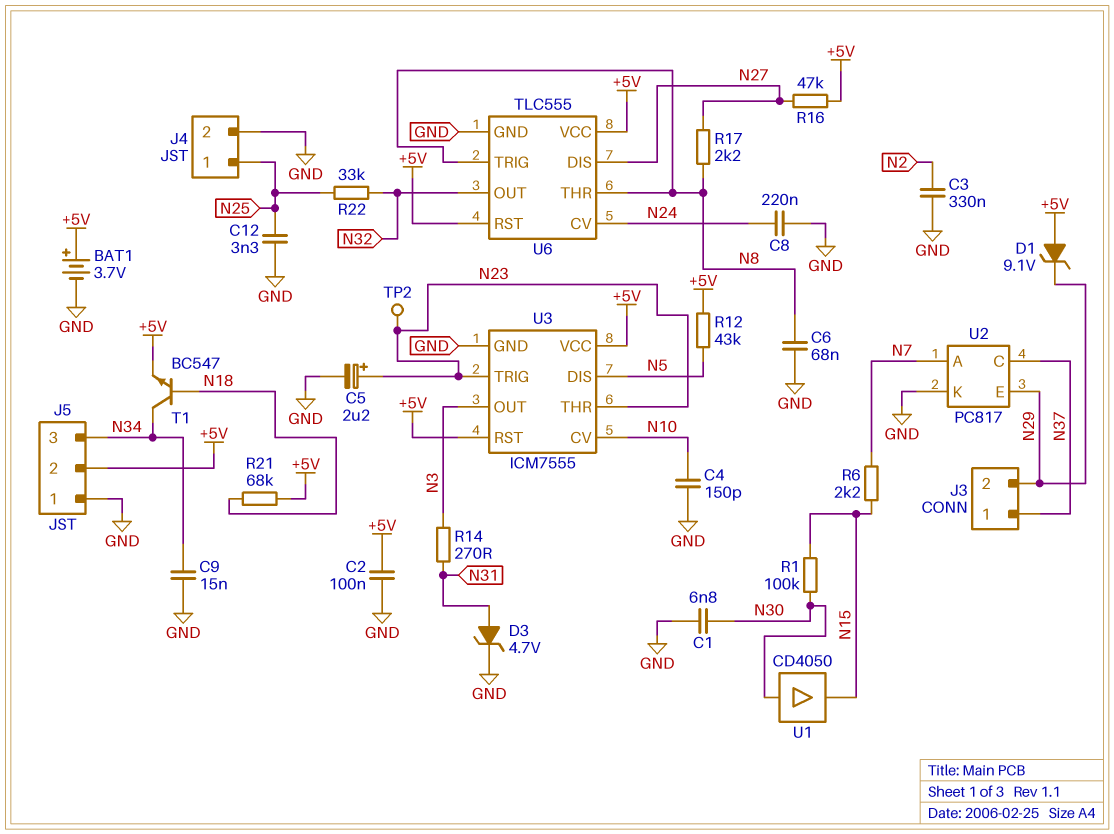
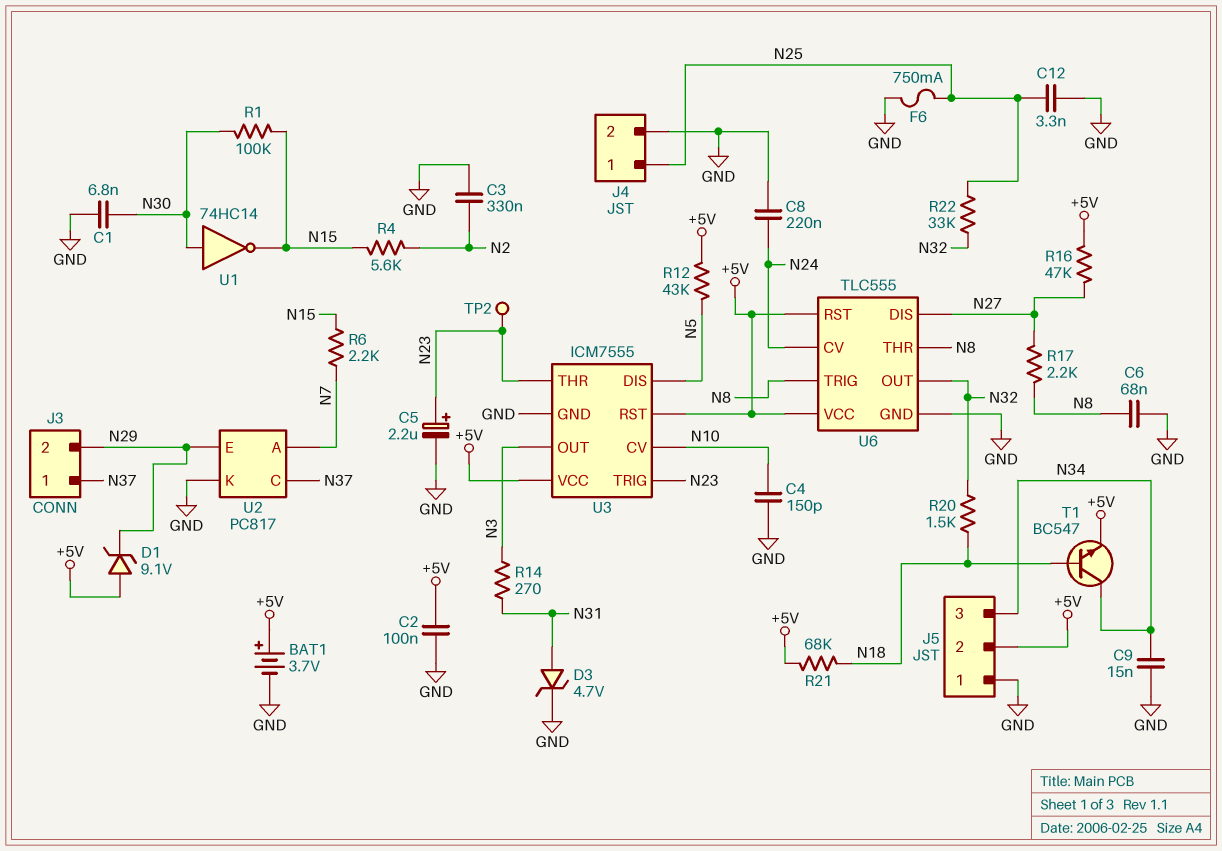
F6: none -> 750mA (GND, N25)
R4: none -> 5.6k (N2, N15)
R20: none -> 1.5k (N18, N32)
U1: buffer CD4050 (in N30, out N15) -> NOT 74HC14 (in N30, out N15)

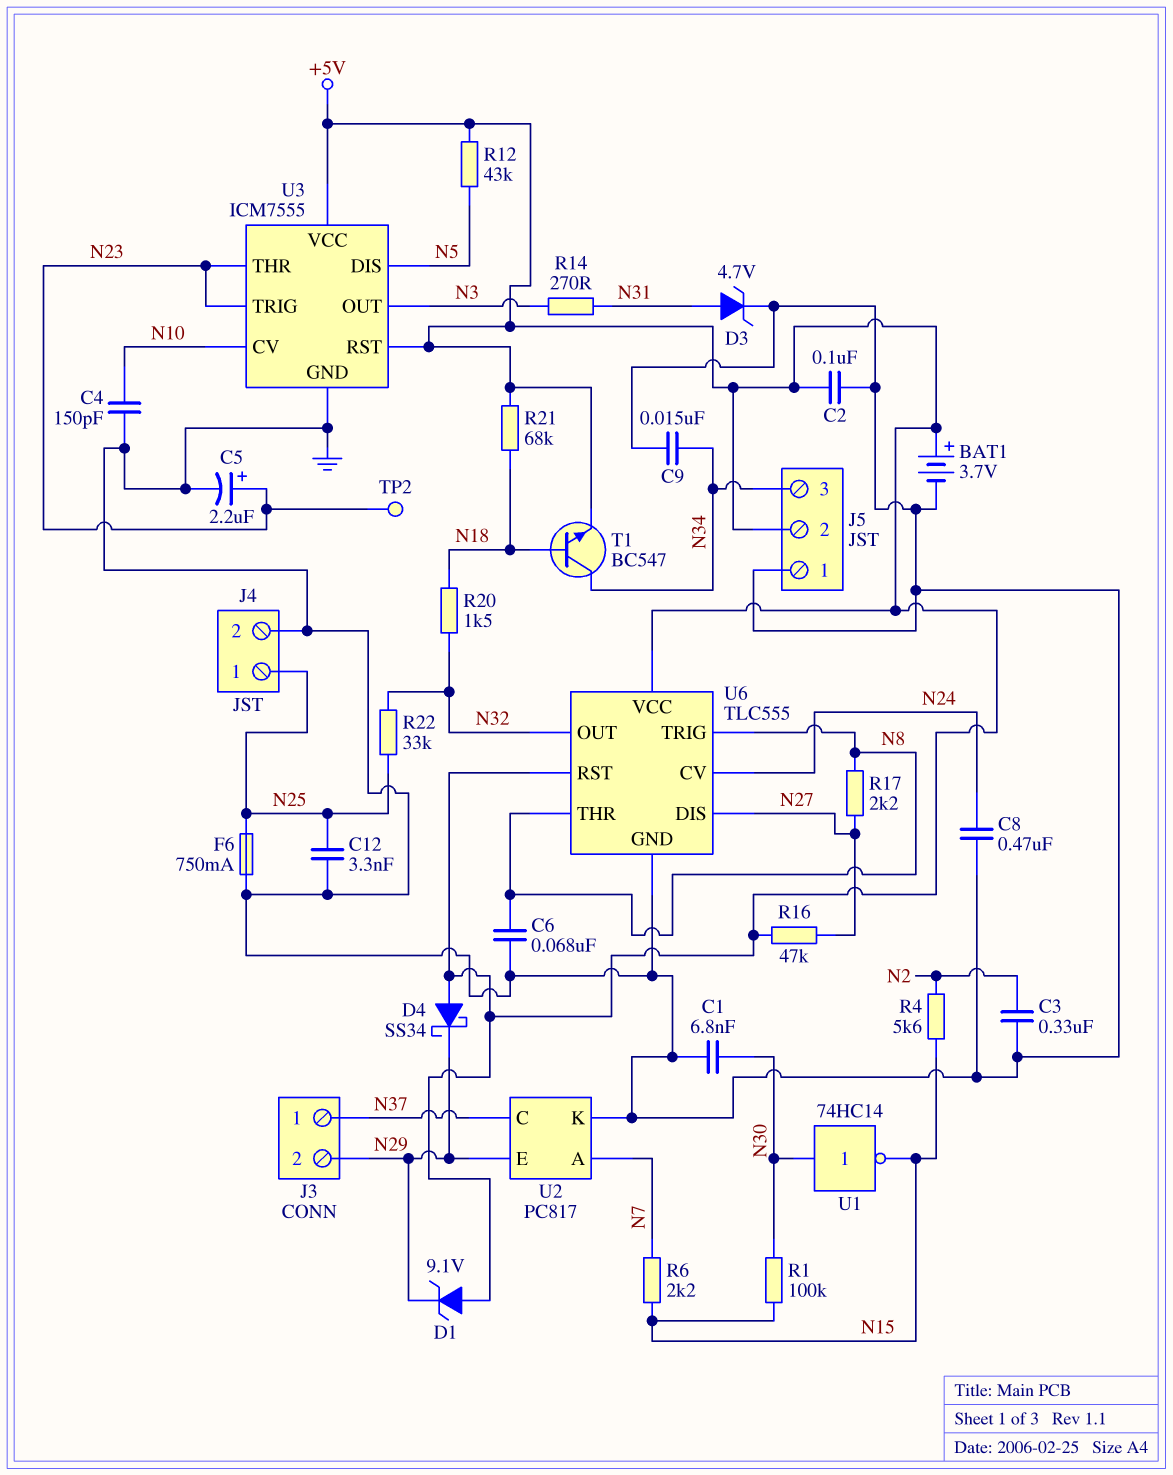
C8: 220nF (GND, N24) -> 470nF (GND, N24)
D4: none -> schottky SS34 (A +5V, K N29)

